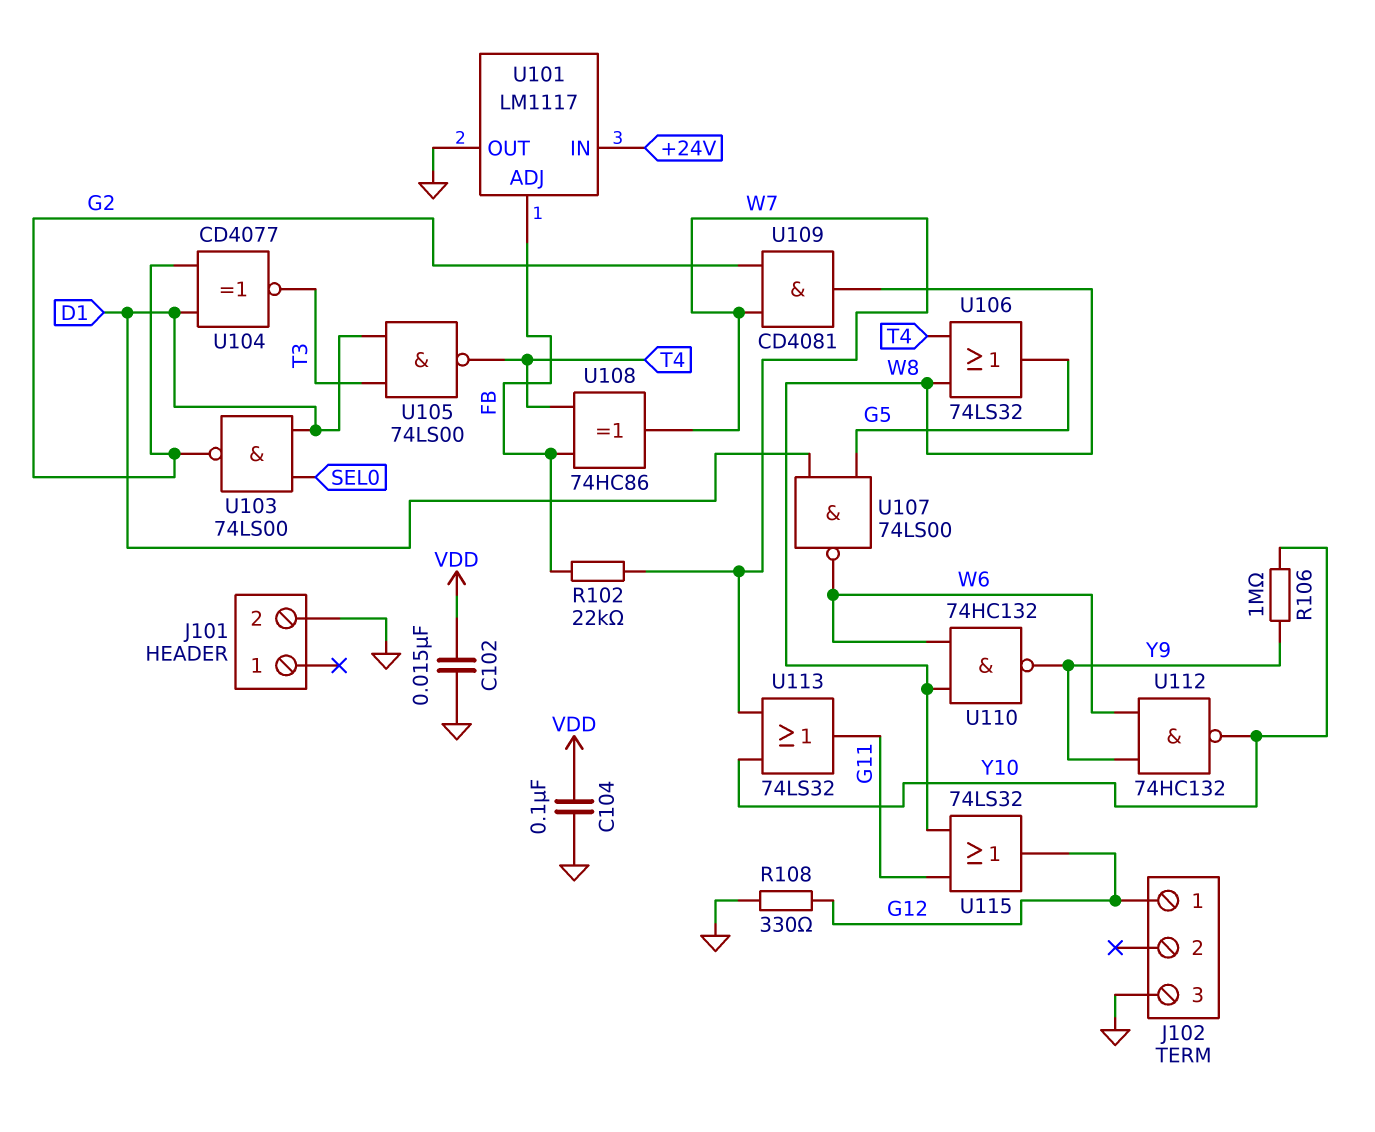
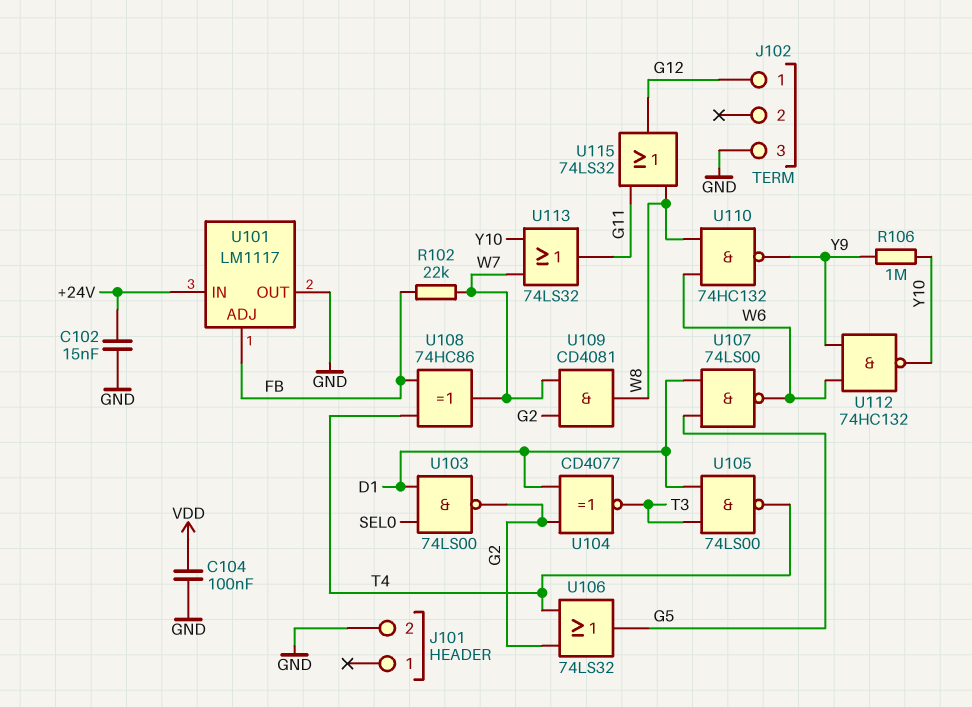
C102: 15nF (GND, VDD) -> 15nF (+24V, GND)
R108: 330 (G12, GND) -> none
U106: OR 74LS32 (in T4, in W8, out G5) -> OR 74LS32 (in G2, in T4, out G5)

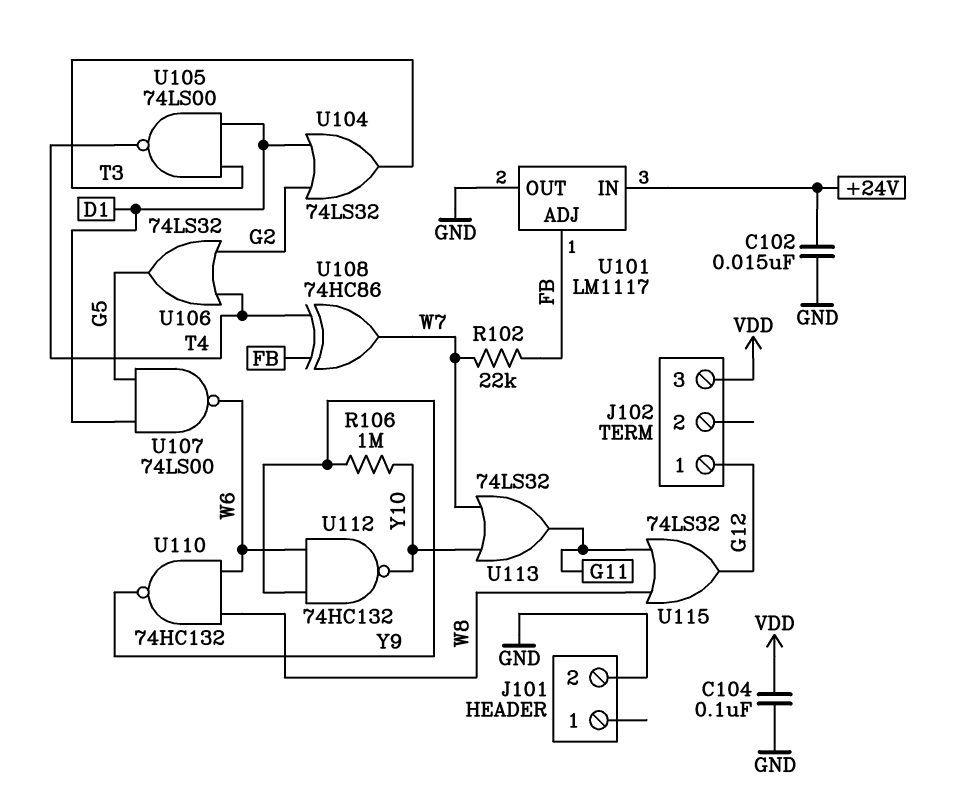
J102 pin 3: GND -> VDD
U103: NAND 74LS00 (in D1, in SEL0, out G2) -> none
U104: XNOR CD4077 (in D1, in G2, out T3) -> OR 74LS32 (in D1, in G2, out T3)
U109: AND CD4081 (in G2, in W7, out W8) -> none

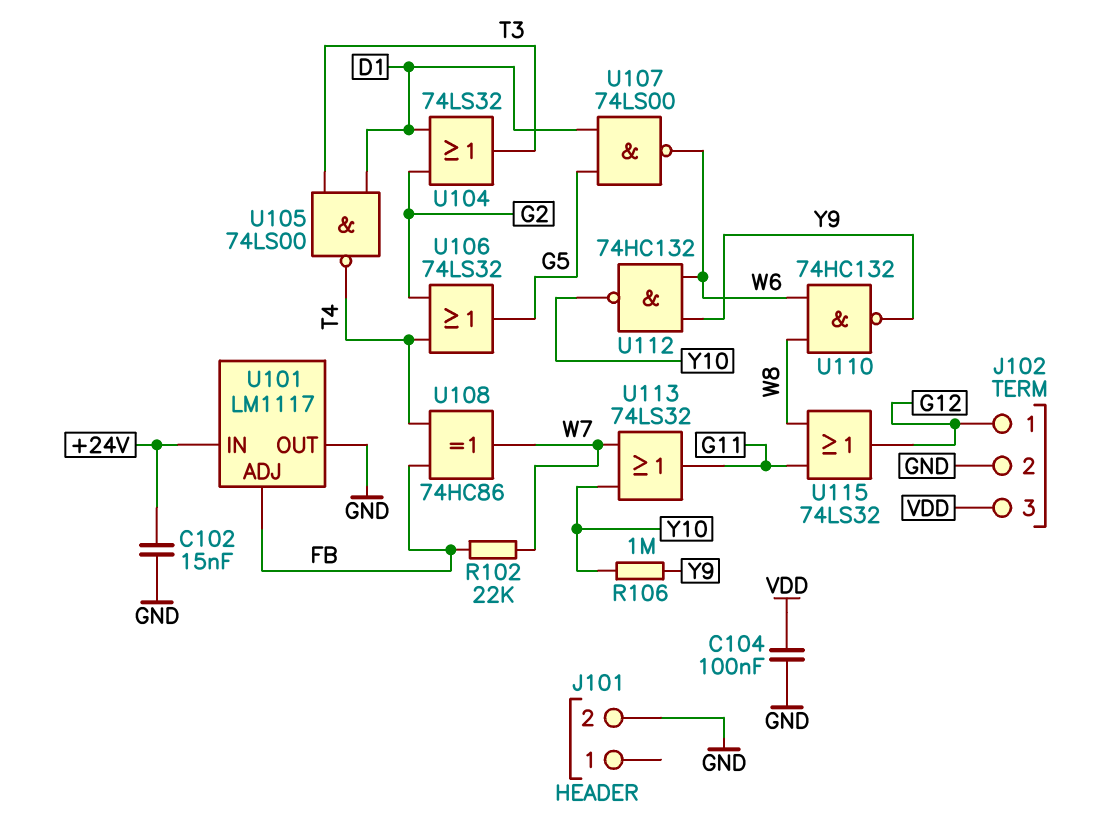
J102 pin 2: none -> GND

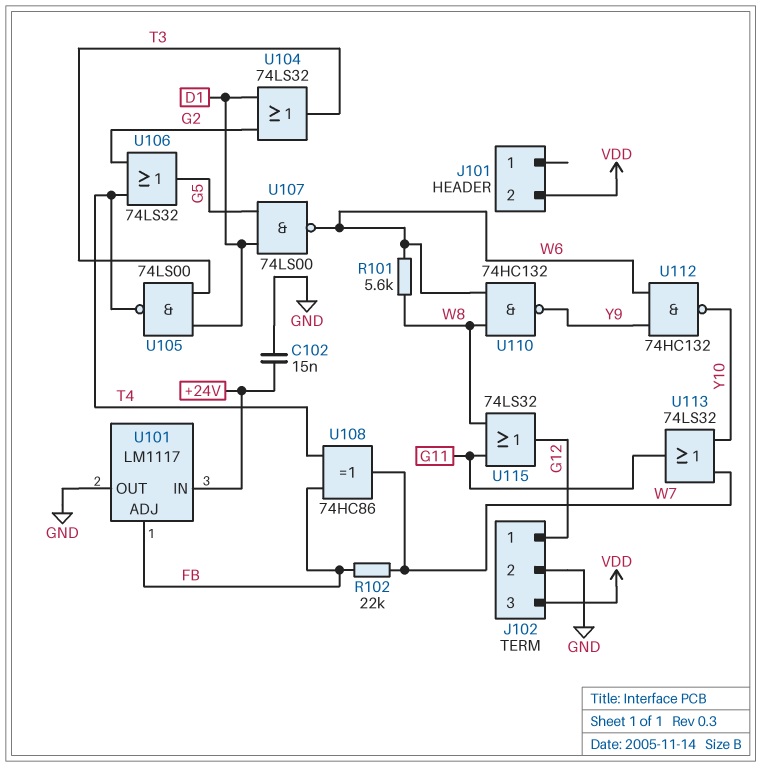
C104: 100nF (GND, VDD) -> none
J101 pin 2: GND -> VDD
R101: none -> 5.6k (W6, W8)
R106: 1M (Y9, Y10) -> none

